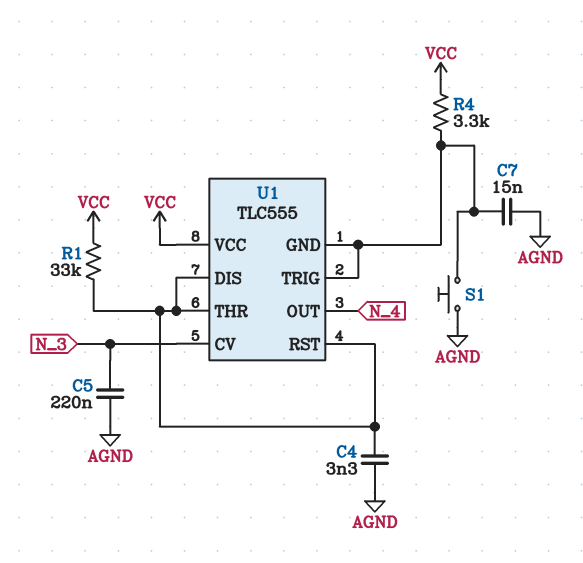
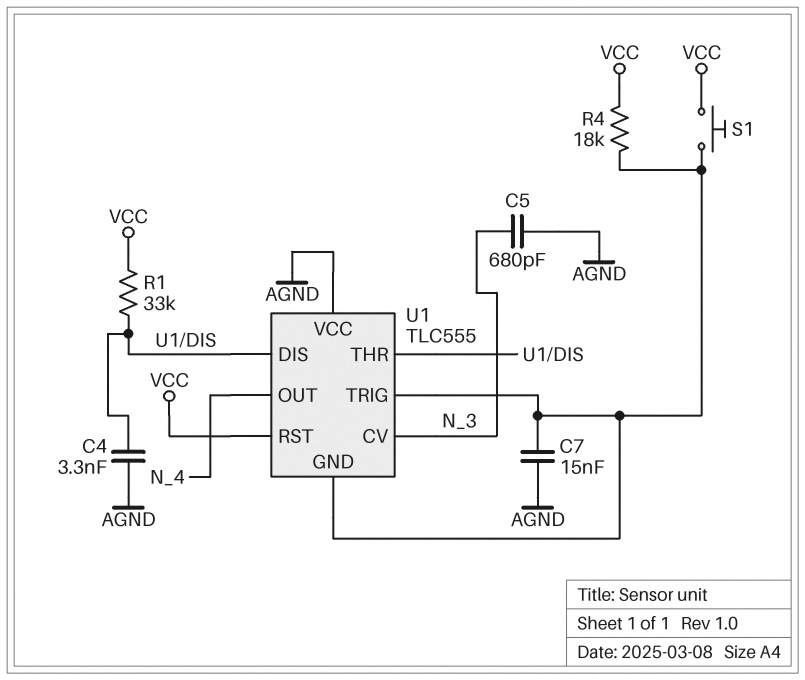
C5: 220nF (AGND, N_3) -> 680pF (AGND, N_3)
R4: 3.3k (U1/GND, VCC) -> 18k (U1/GND, VCC)
S1: button (AGND, U1/GND) -> button (U1/GND, VCC)
U1 pin RST: U1/DIS -> VCC
U1 pin VCC: VCC -> AGND

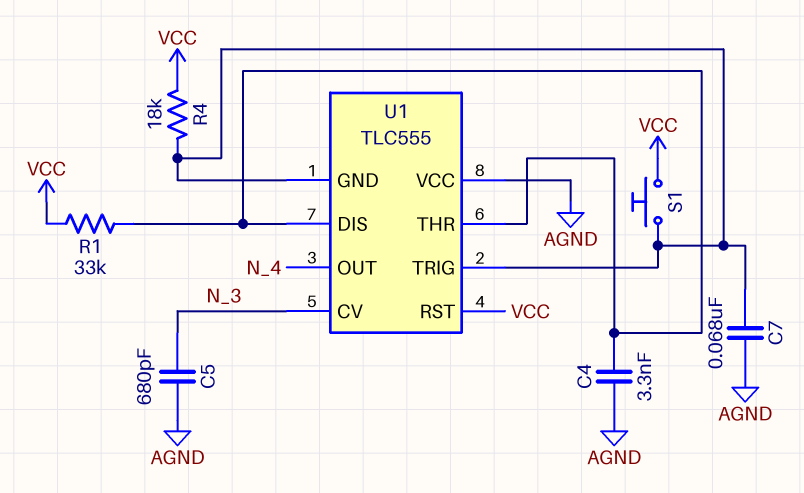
C7: 15nF (AGND, U1/GND) -> 68nF (AGND, U1/GND)

